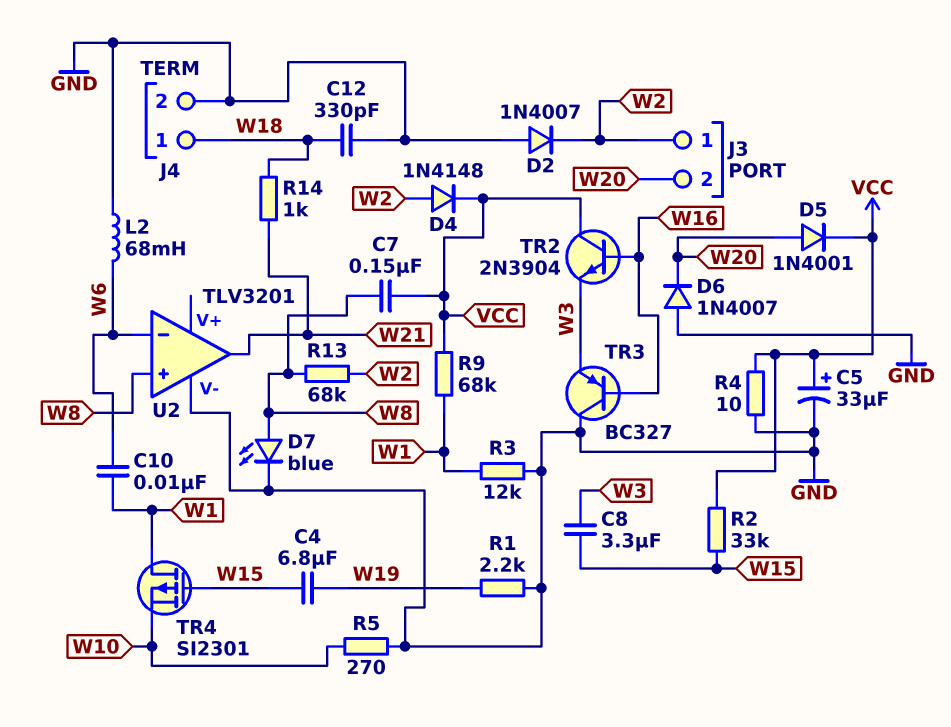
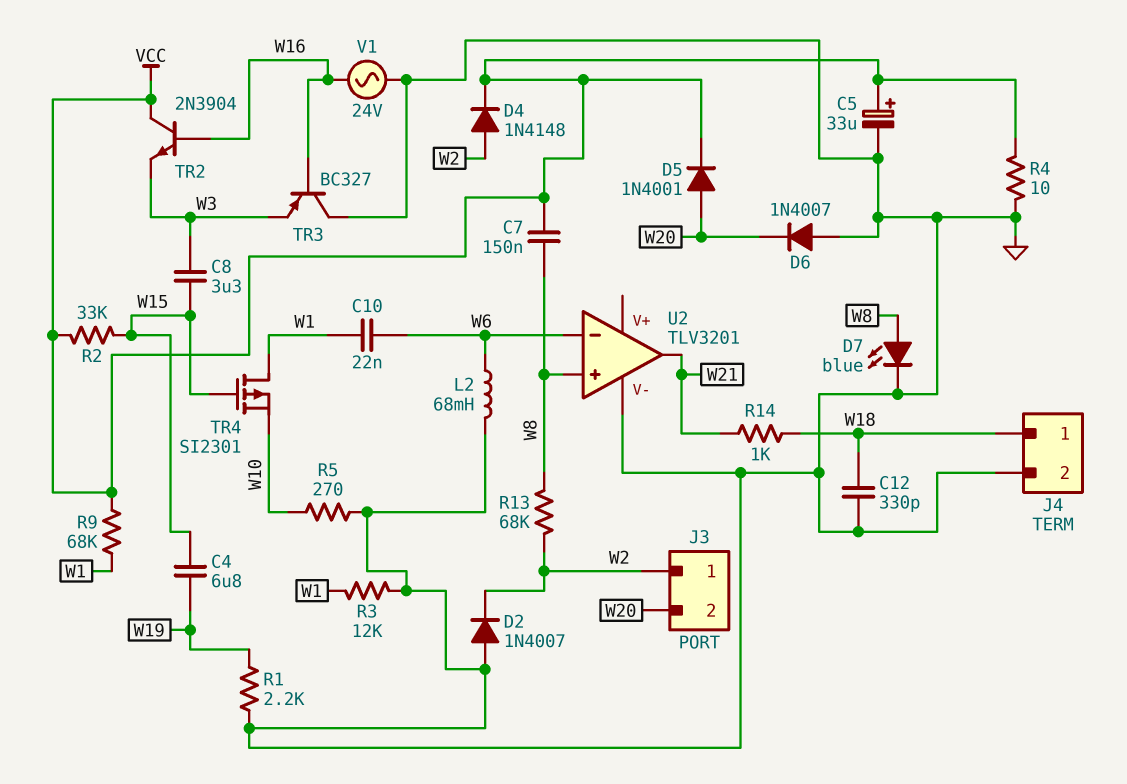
C10: 10nF (W1, W6) -> 22nF (W1, W6)
V1: none -> AC 24V (GND, W16)

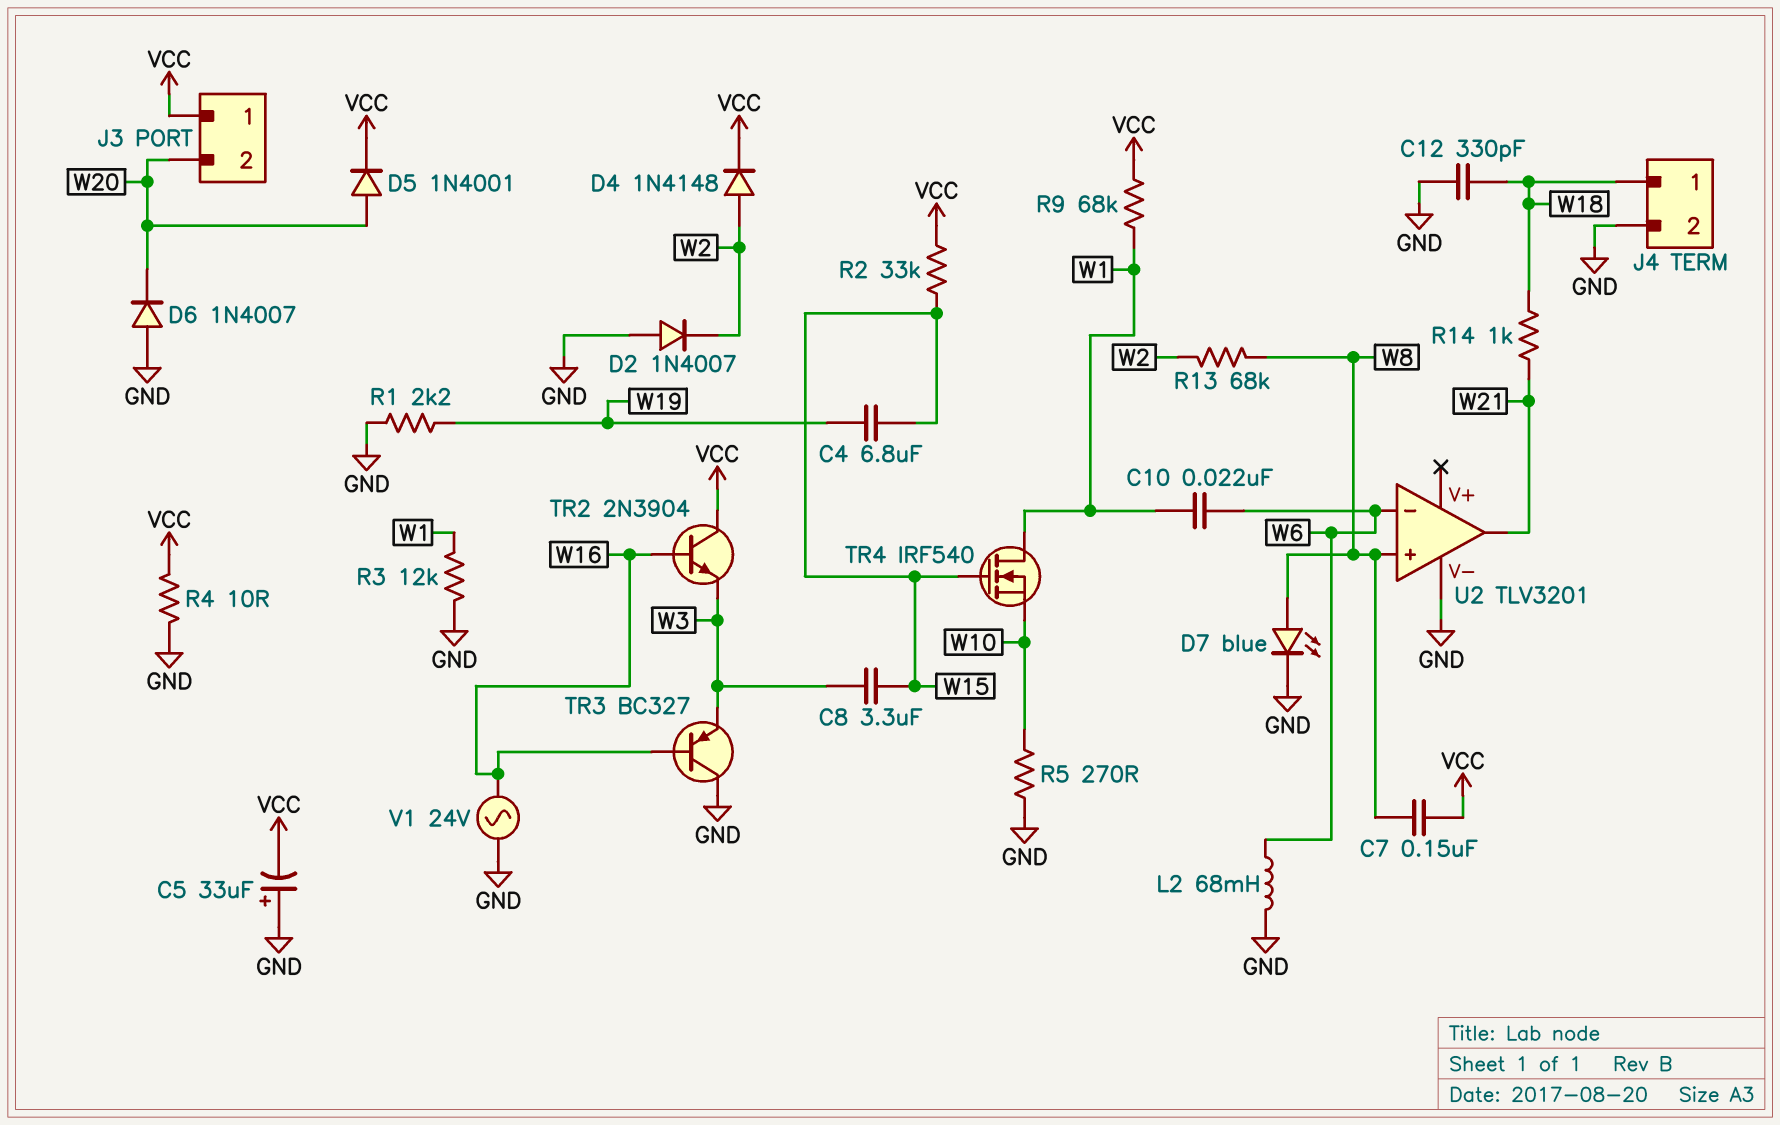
C5: 33uF (plus VCC, minus GND) -> 33uF (plus GND, minus VCC)
J3 pin 1: W2 -> VCC
TR4: PMOS SI2301 (G W15, D W1, S W10) -> NMOS IRF540 (G W15, D W1, S W10)

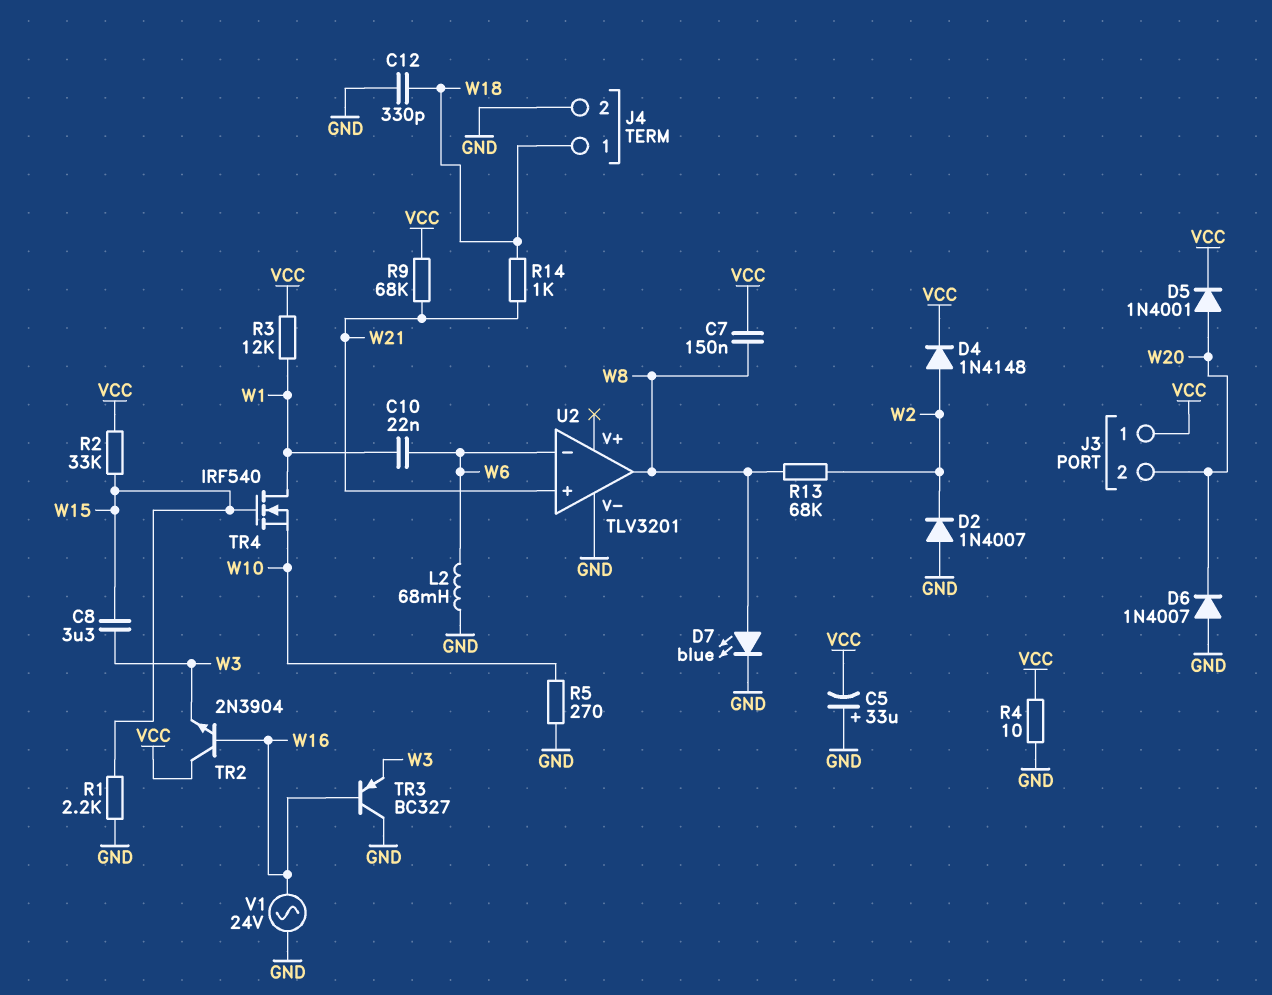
C4: 6.8uF (W15, W19) -> none
R1: 2.2k (GND, W19) -> 2.2k (GND, W15)
R3: 12k (GND, W1) -> 12k (VCC, W1)
R9: 68k (VCC, W1) -> 68k (VCC, W21)
U2 pin in+: W8 -> W21
U2 pin out: W21 -> W8

